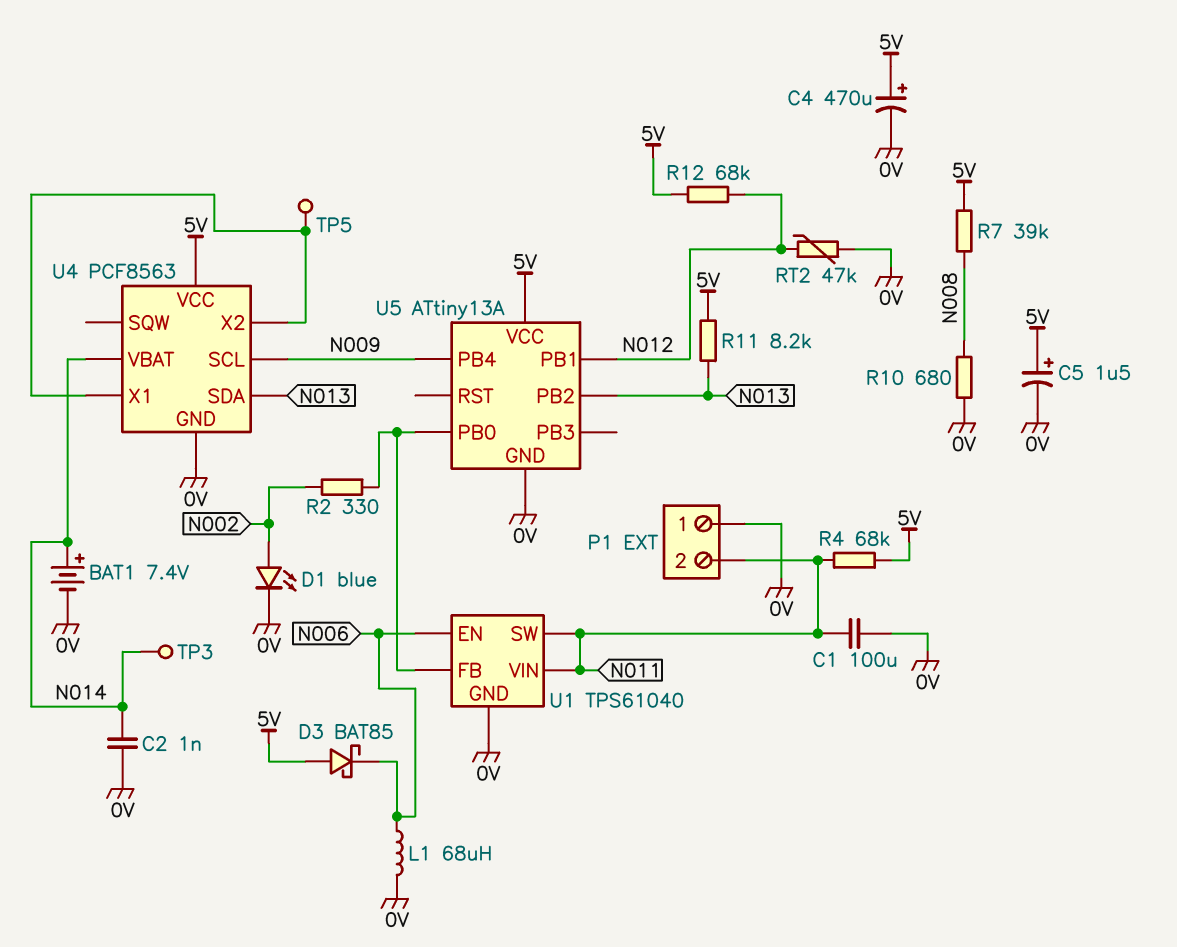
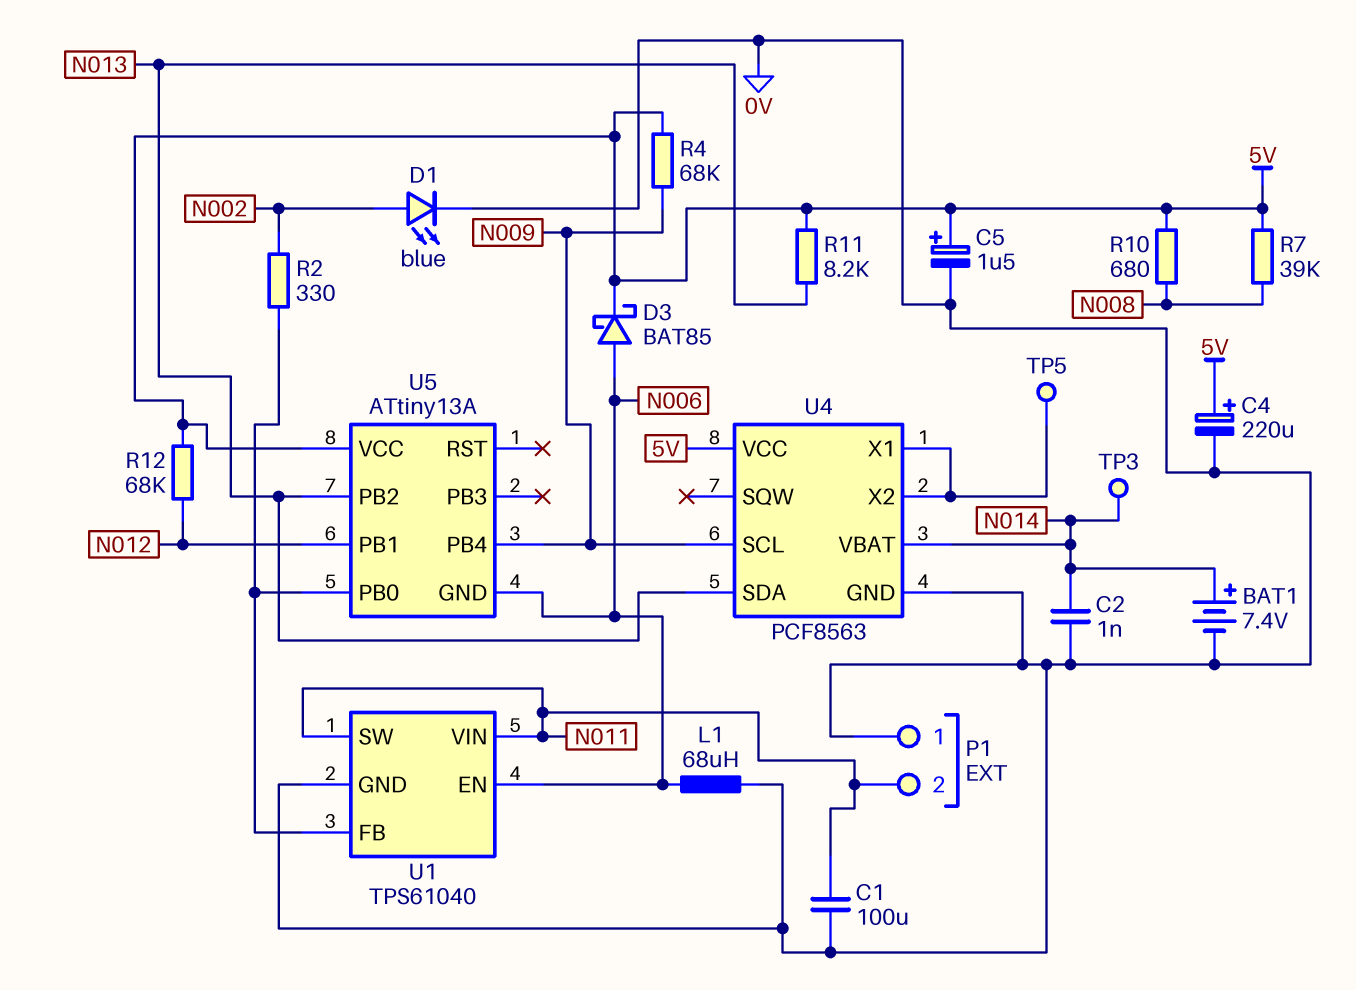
C4: 470uF (plus 5V, minus 0V) -> 220uF (plus 5V, minus 0V)
D3: schottky BAT85 (A 5V, K N006) -> schottky BAT85 (A N006, K 5V)
R4: 68k (5V, N011) -> 68k (5V, N009)
R10: 680 (0V, N008) -> 680 (5V, N008)
RT2: 47k (0V, N012) -> none
U5 pin GND: 0V -> N006

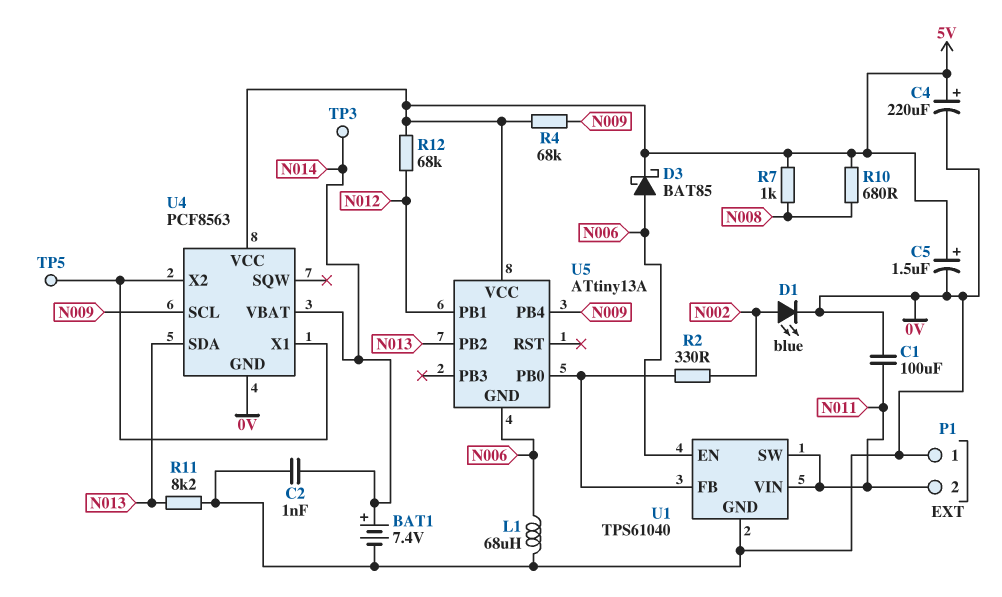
R7: 39k (5V, N008) -> 1k (5V, N008)
R11: 8.2k (5V, N013) -> 8.2k (0V, N013)

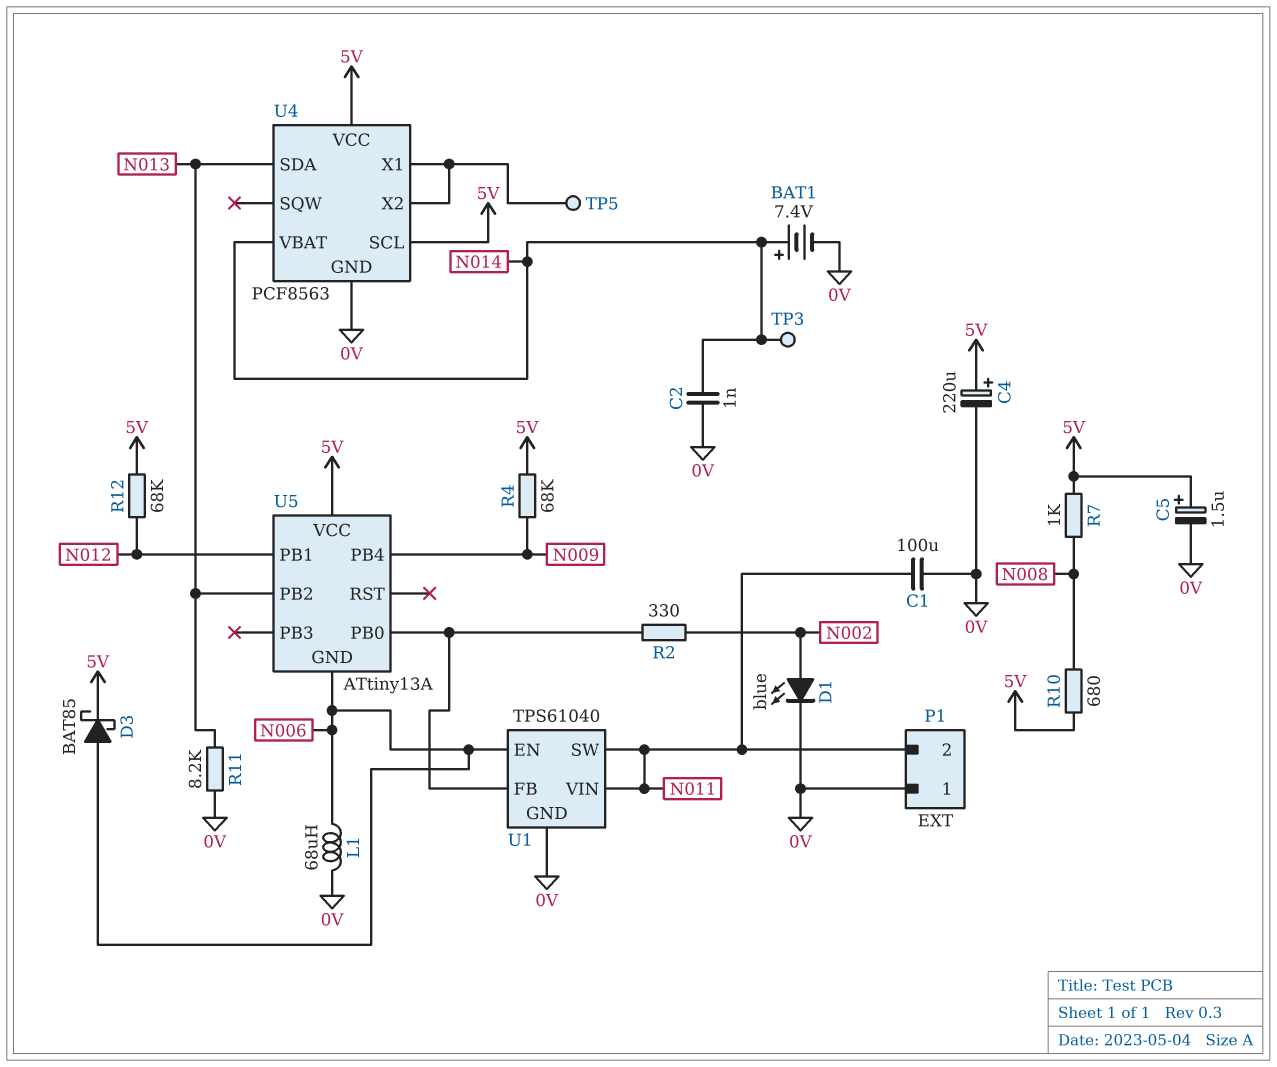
U4 pin SCL: N009 -> 5V

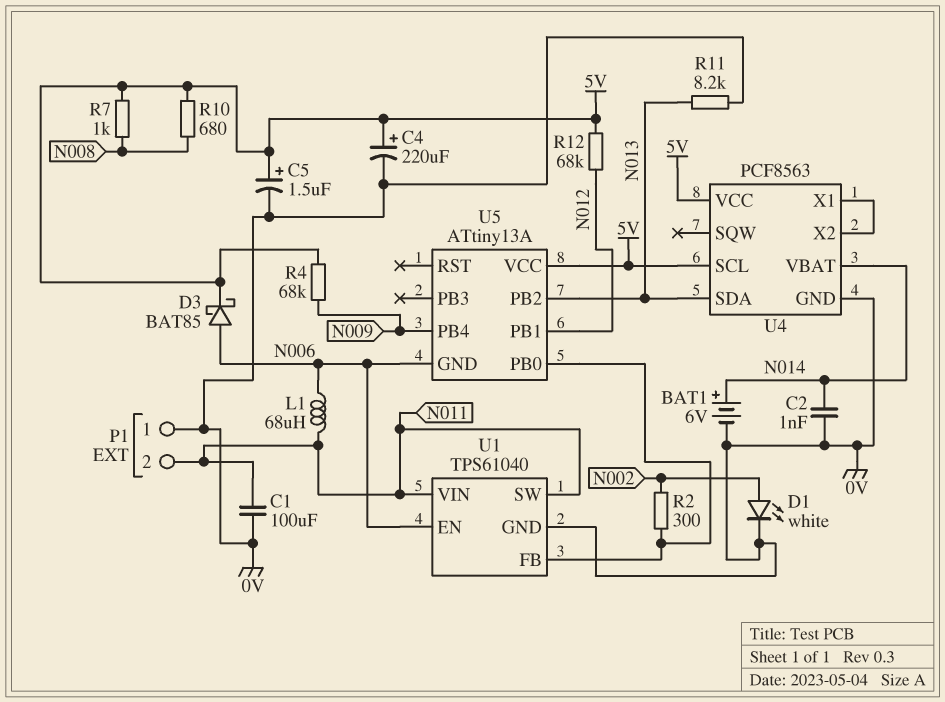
BAT1: 7.4V (plus N014, minus 0V) -> 6V (plus N014, minus 0V)
D1: LED blue (A N002, K 0V) -> LED white (A N002, K 0V)
L1: 68uH (0V, N006) -> 68uH (N006, N011)
R2: 330 (N002, U1/FB) -> 300 (N002, U1/FB)
TP3: test point (N014) -> none
TP5: test point (U4/X1) -> none

